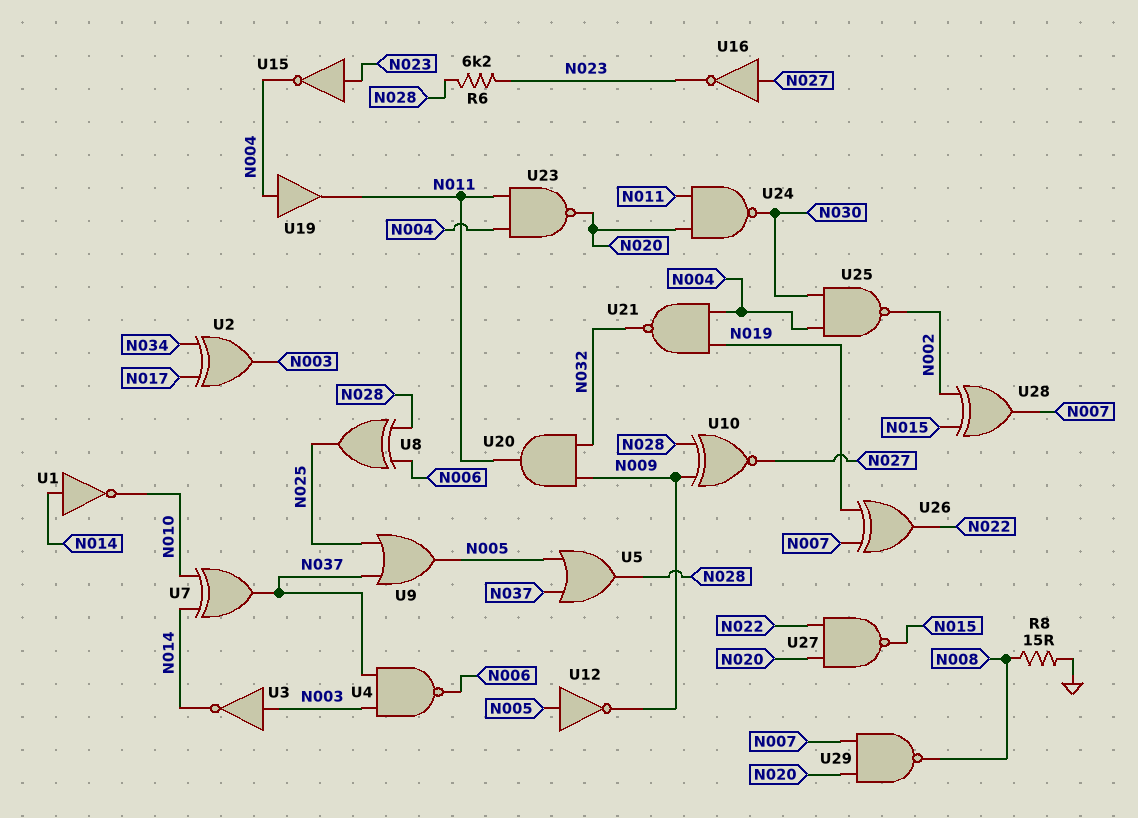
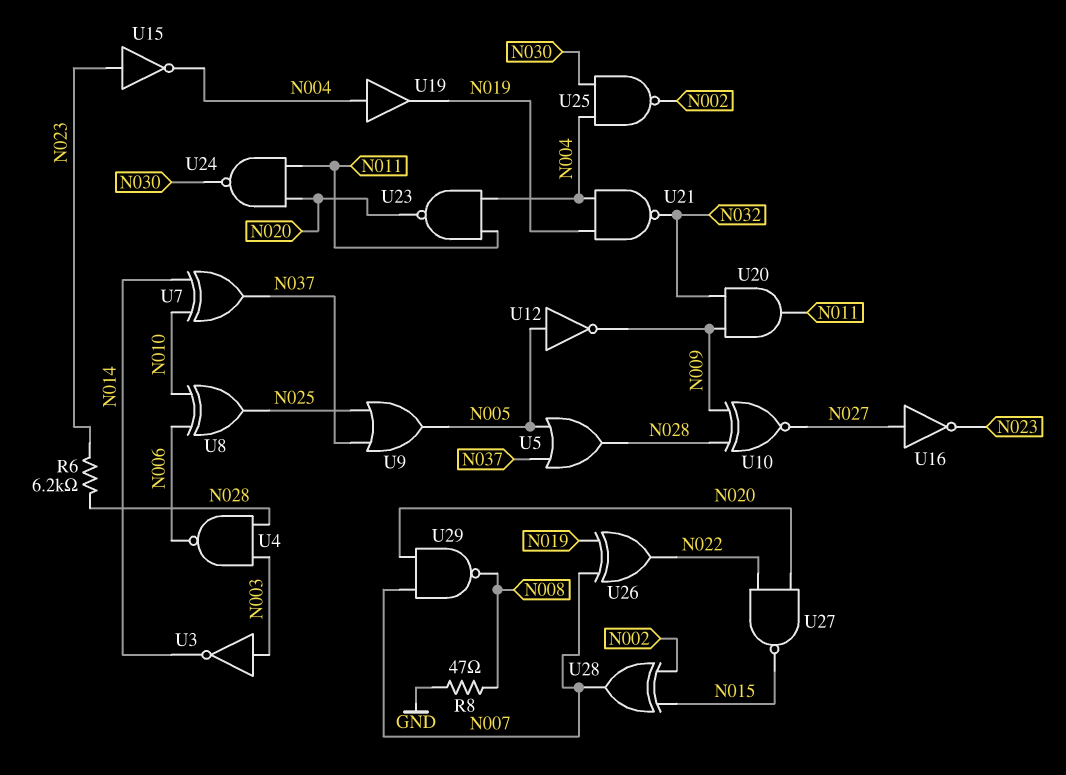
R8: 15 (GND, N008) -> 47 (GND, N008)
U1: NOT (in N014, out N010) -> none
U2: XOR (in N017, in N034, out N003) -> none
U4: NAND (in N003, in N037, out N006) -> NAND (in N003, in N028, out N006)
U8: XOR (in N006, in N028, out N025) -> XOR (in N006, in N010, out N025)
U19: buffer (in N004, out N011) -> buffer (in N004, out N019)

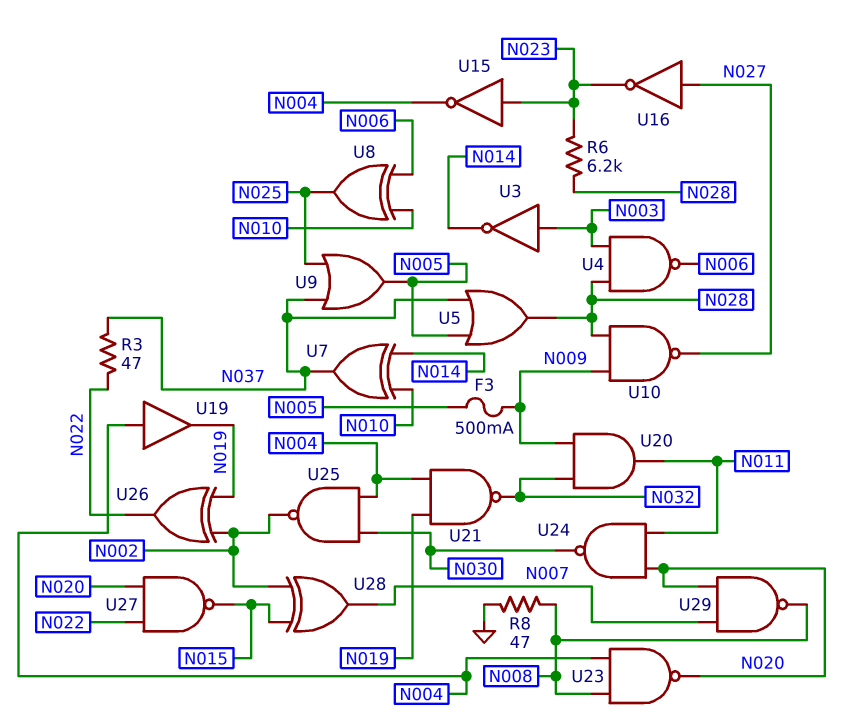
F3: none -> 500mA (N005, N009)
R3: none -> 47 (N022, N037)
U10: XNOR (in N009, in N028, out N027) -> NAND (in N009, in N028, out N027)
U12: NOT (in N005, out N009) -> none
U23: NAND (in N004, in N011, out N020) -> NAND (in N004, in N008, out N020)
U26: XOR (in N007, in N019, out N022) -> XOR (in N002, in N019, out N022)

